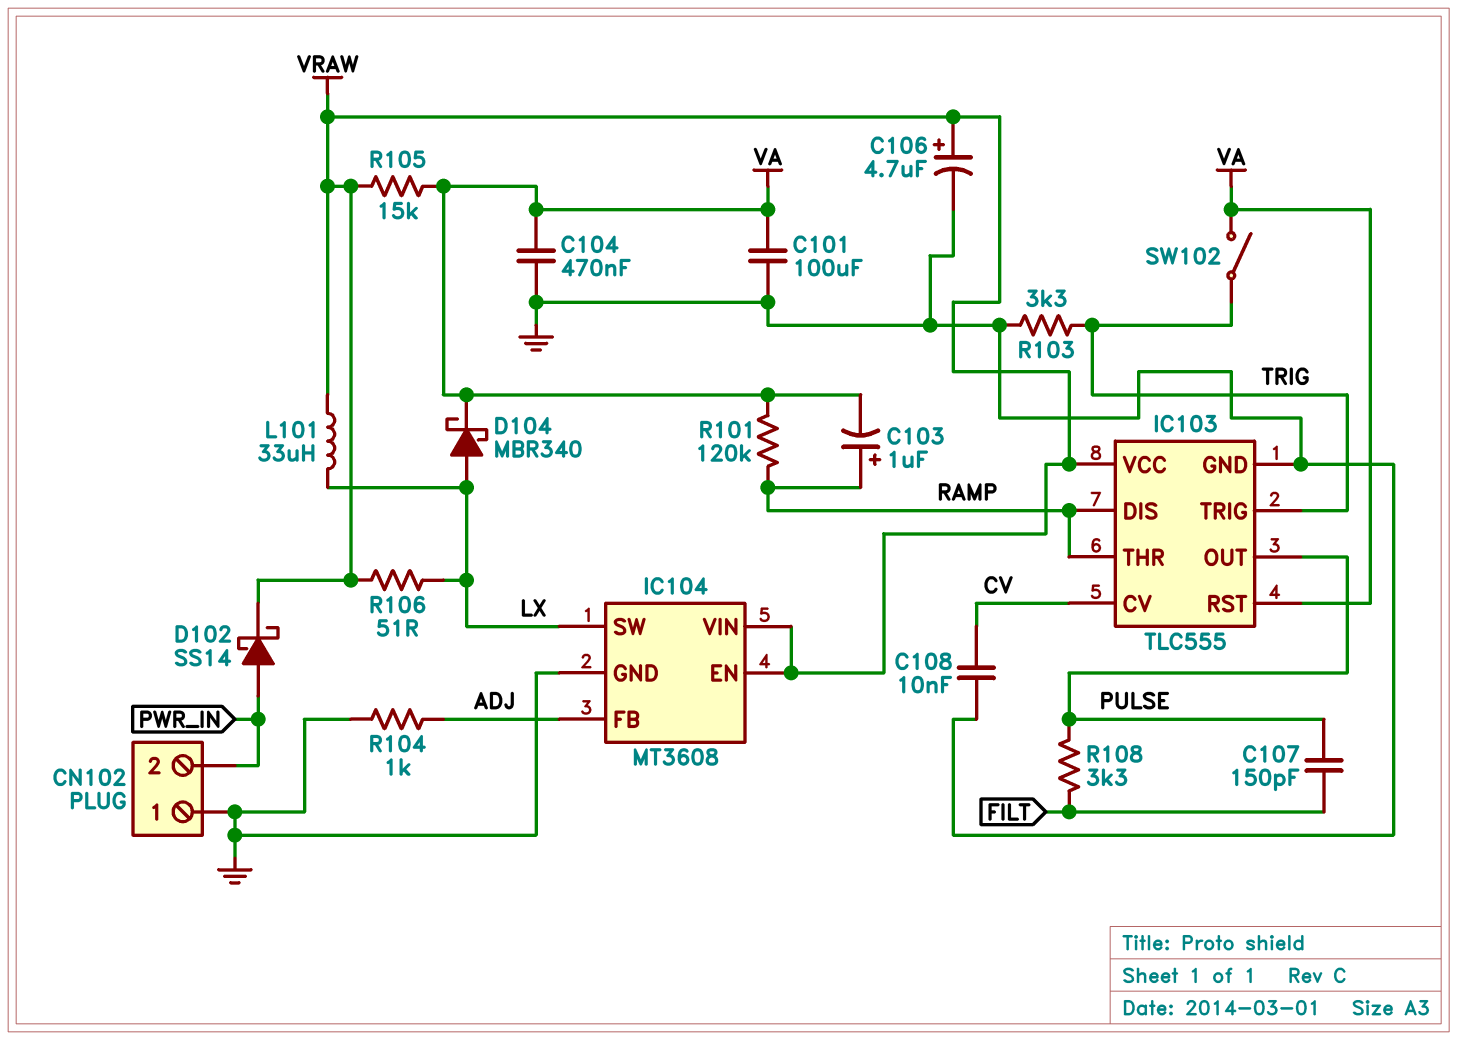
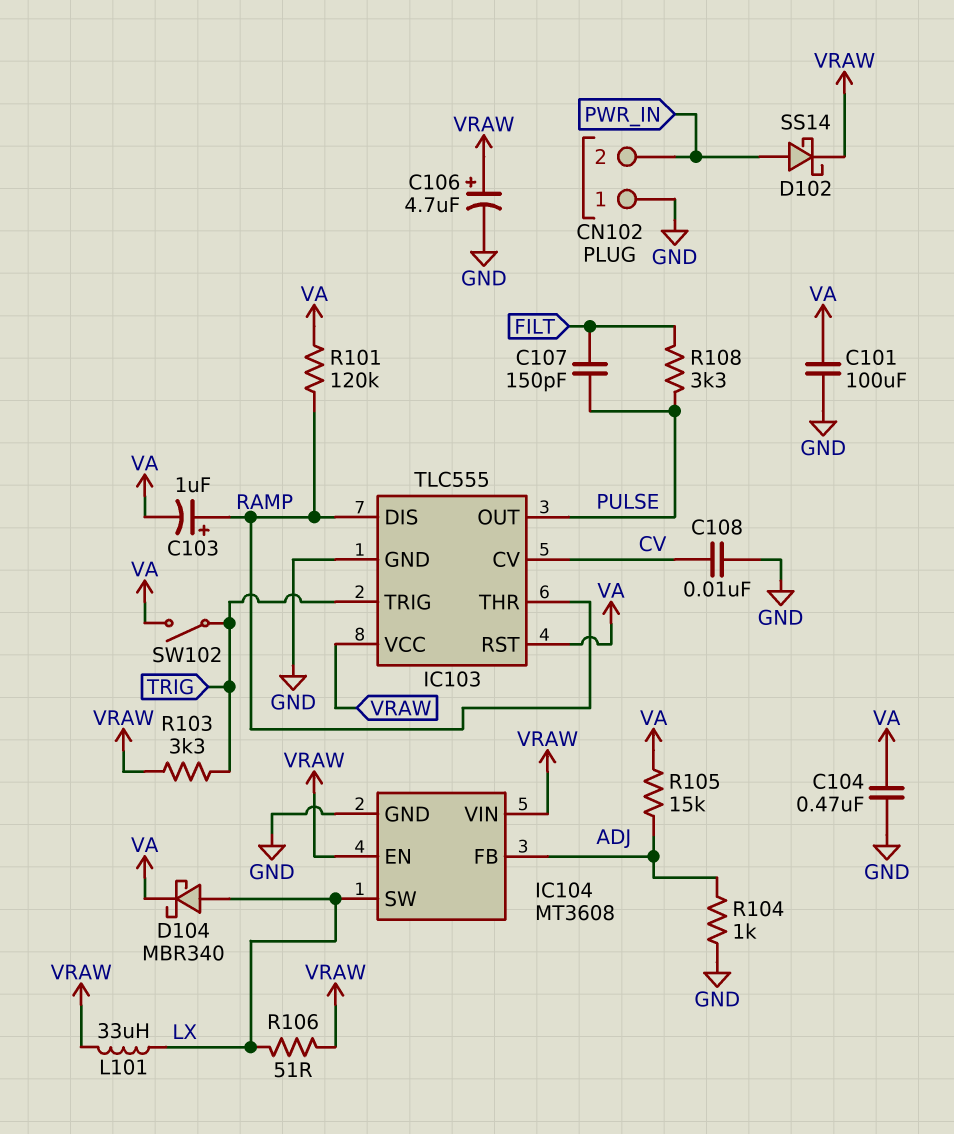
R103: 3.3k (GND, TRIG) -> 3.3k (TRIG, VRAW)
R105: 15k (VA, VRAW) -> 15k (ADJ, VA)

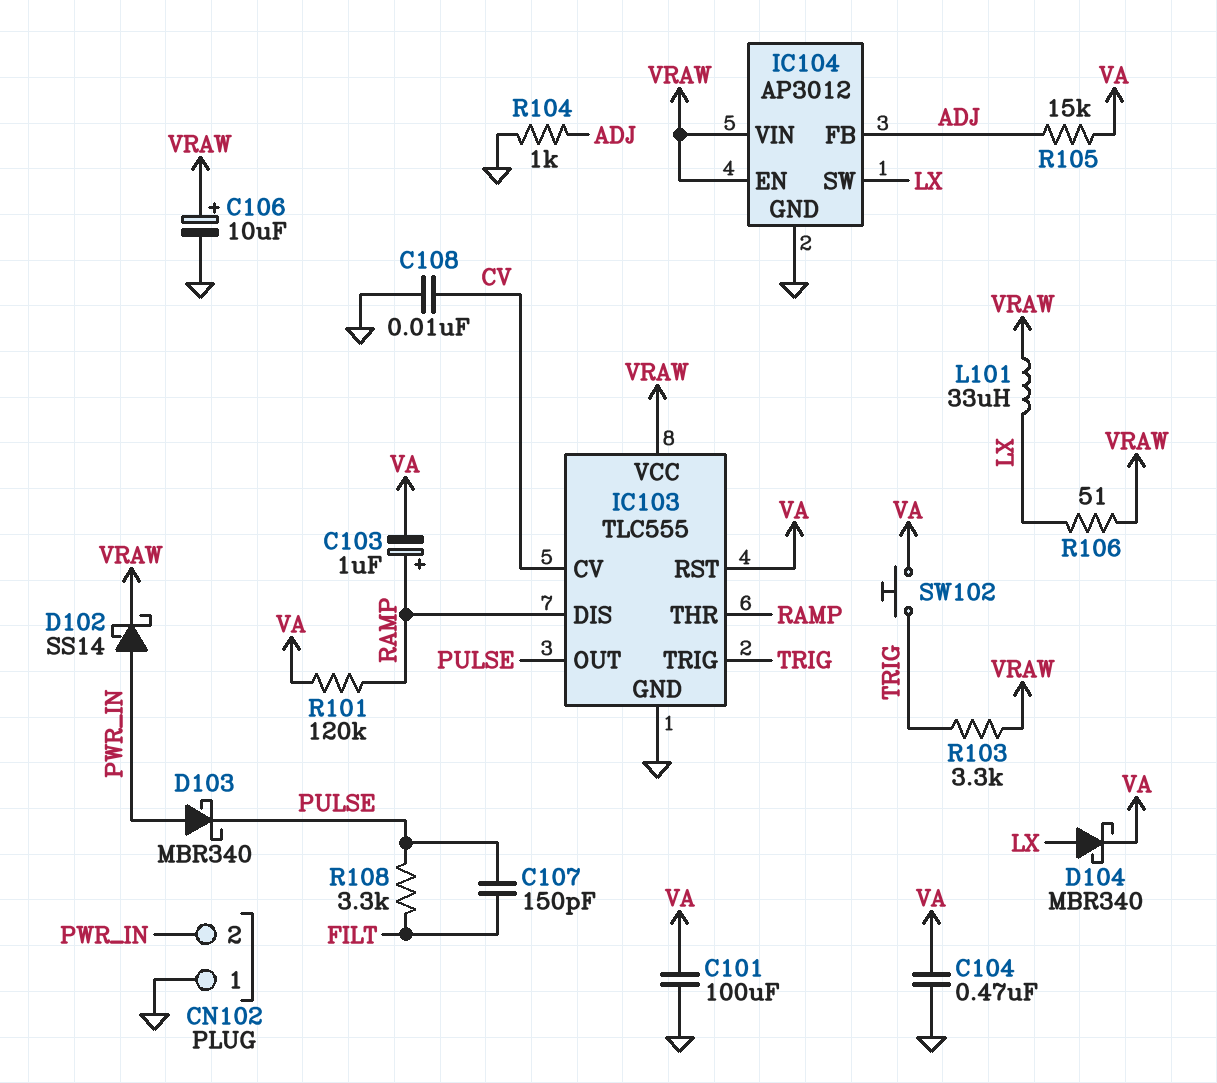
C106: 4.7uF (plus VRAW, minus GND) -> 10uF (plus VRAW, minus GND)
D103: none -> schottky MBR340 (A PWR_IN, K PULSE)
IC104: MT3608 -> AP3012
SW102: switch (TRIG, VA) -> button (TRIG, VA)

